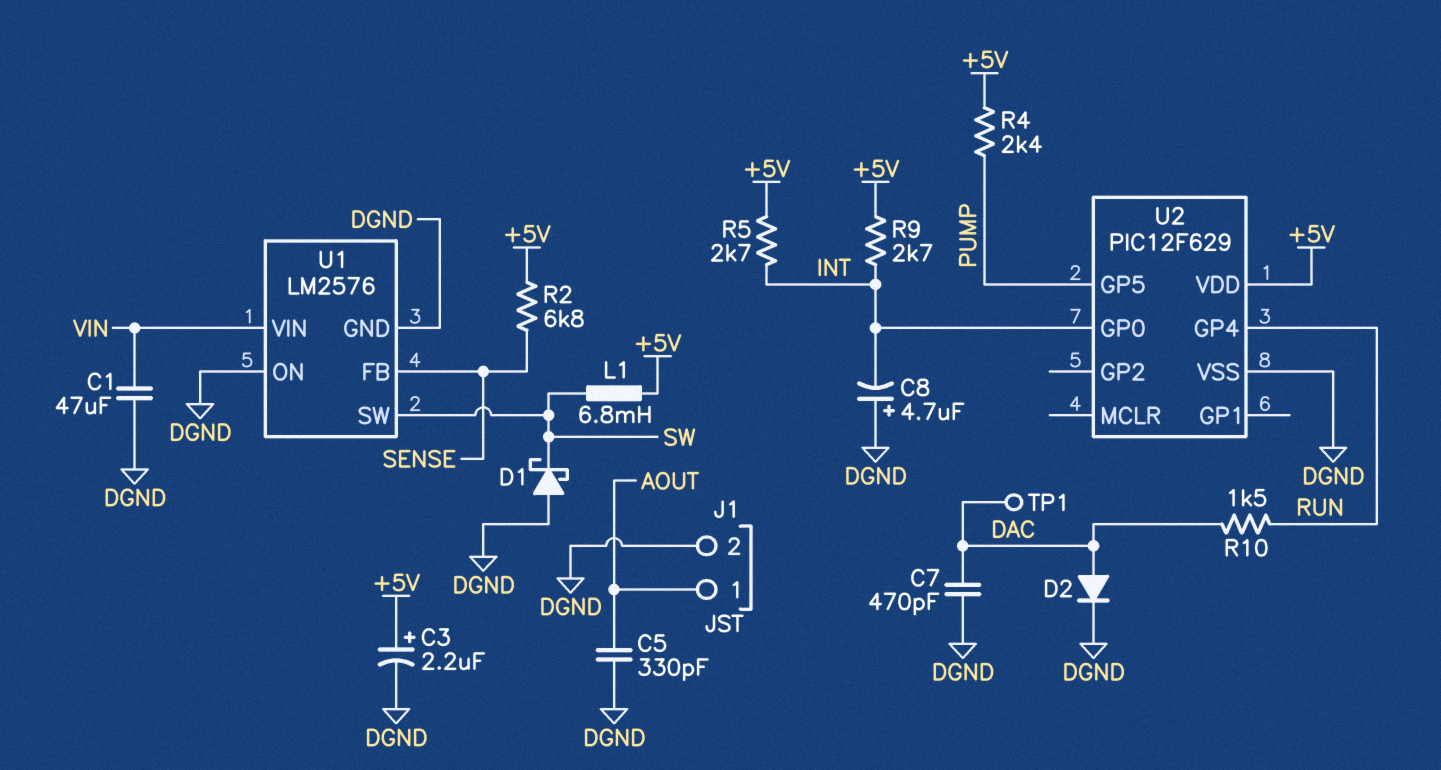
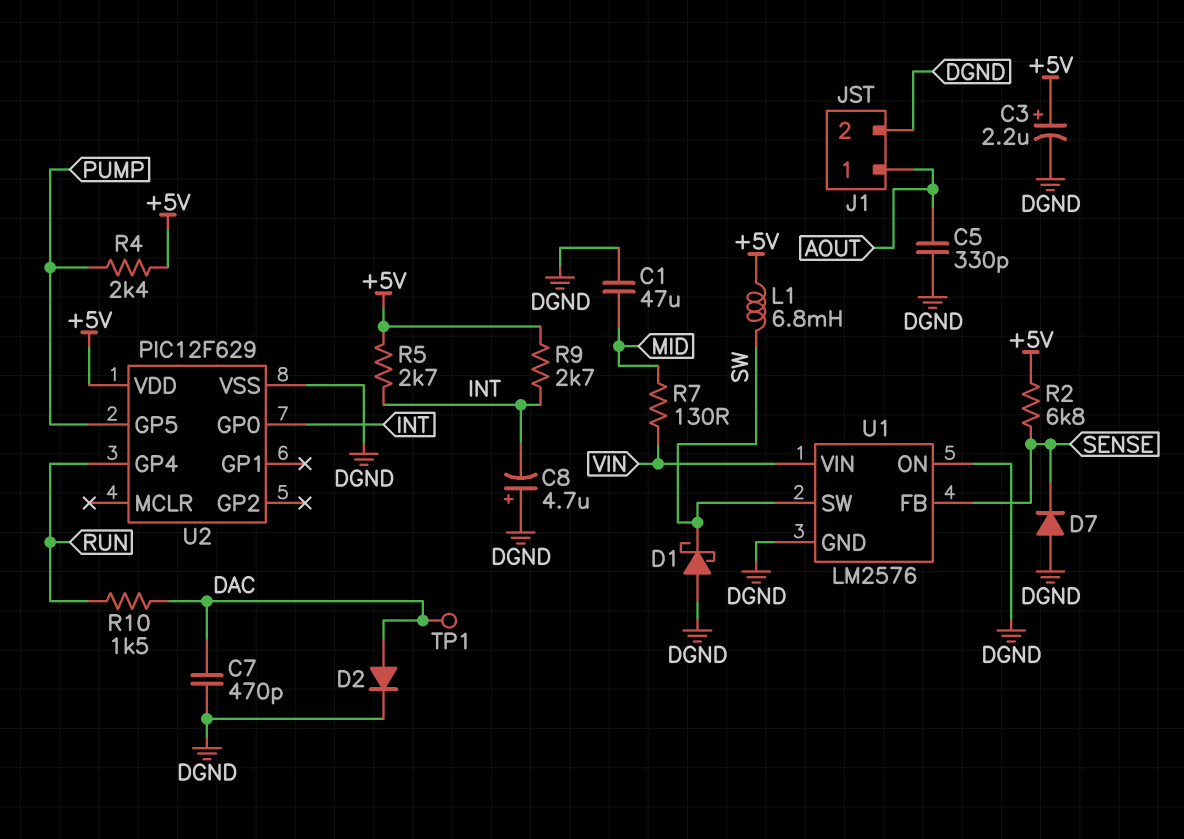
C1: 47uF (DGND, VIN) -> 47uF (DGND, MID)
D7: none -> diode (A DGND, K SENSE)
R7: none -> 130 (MID, VIN)

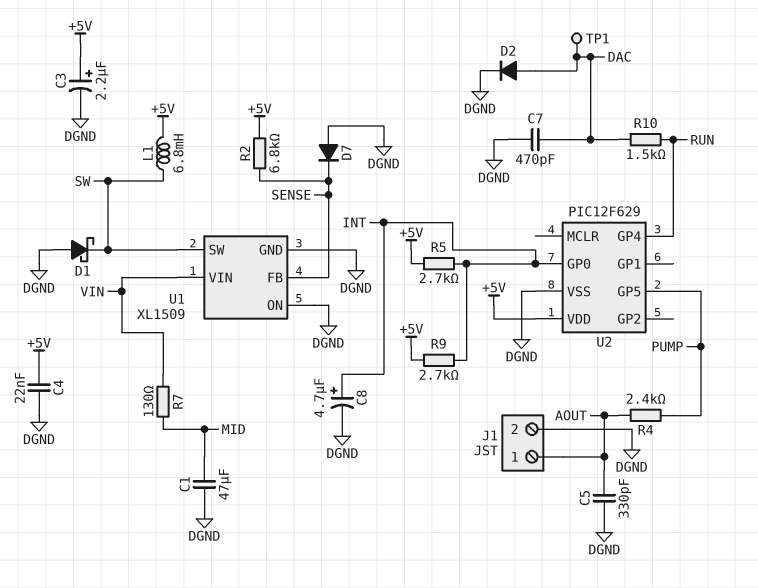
C4: none -> 22nF (+5V, DGND)
C8: 4.7uF (plus DGND, minus INT) -> 4.7uF (plus INT, minus DGND)
R4: 2.4k (+5V, PUMP) -> 2.4k (AOUT, PUMP)
U1: LM2576 -> XL1509

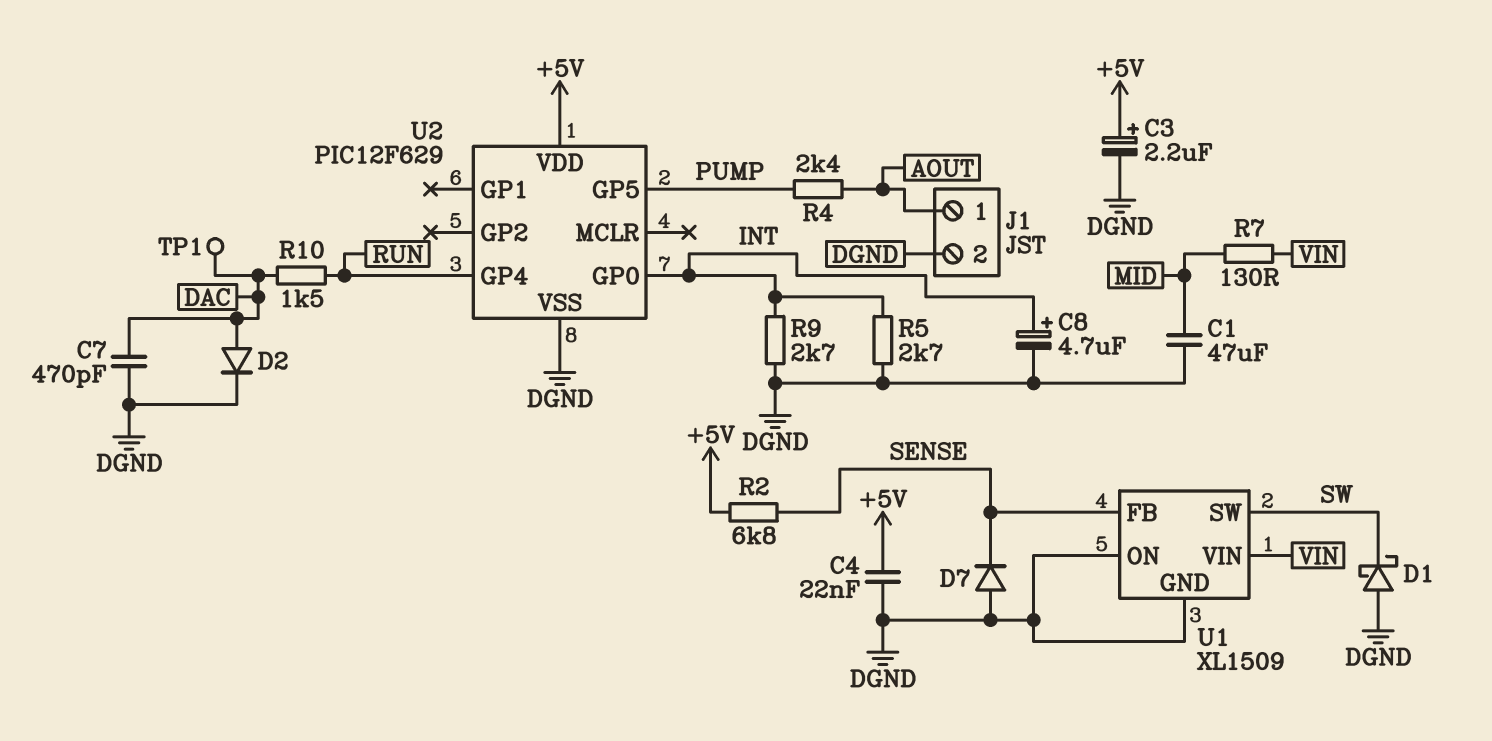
C5: 330pF (AOUT, DGND) -> none
L1: 6.8mH (+5V, SW) -> none
R5: 2.7k (+5V, INT) -> 2.7k (DGND, INT)
R9: 2.7k (+5V, INT) -> 2.7k (DGND, INT)

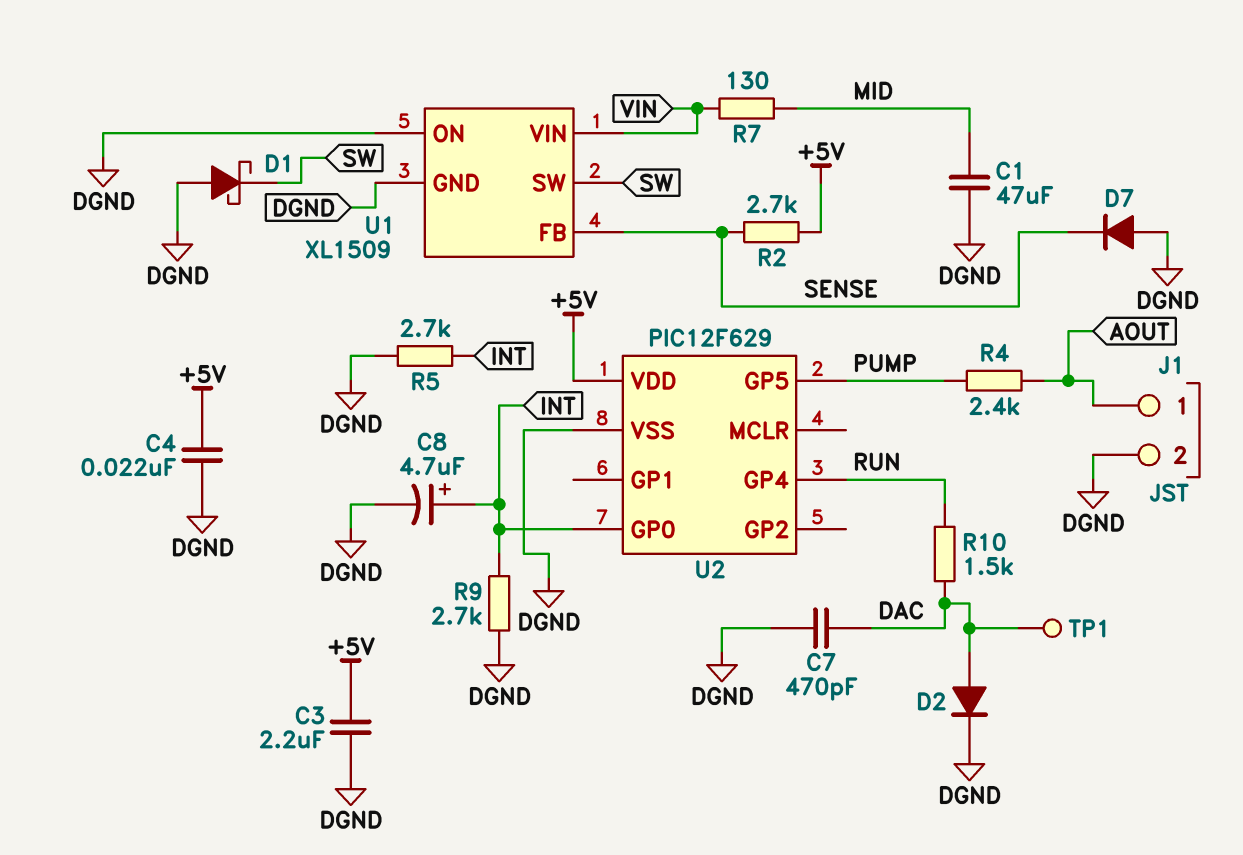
C3: 2.2uF (plus +5V, minus DGND) -> 2.2uF (+5V, DGND)
R2: 6.8k (+5V, SENSE) -> 2.7k (+5V, SENSE)

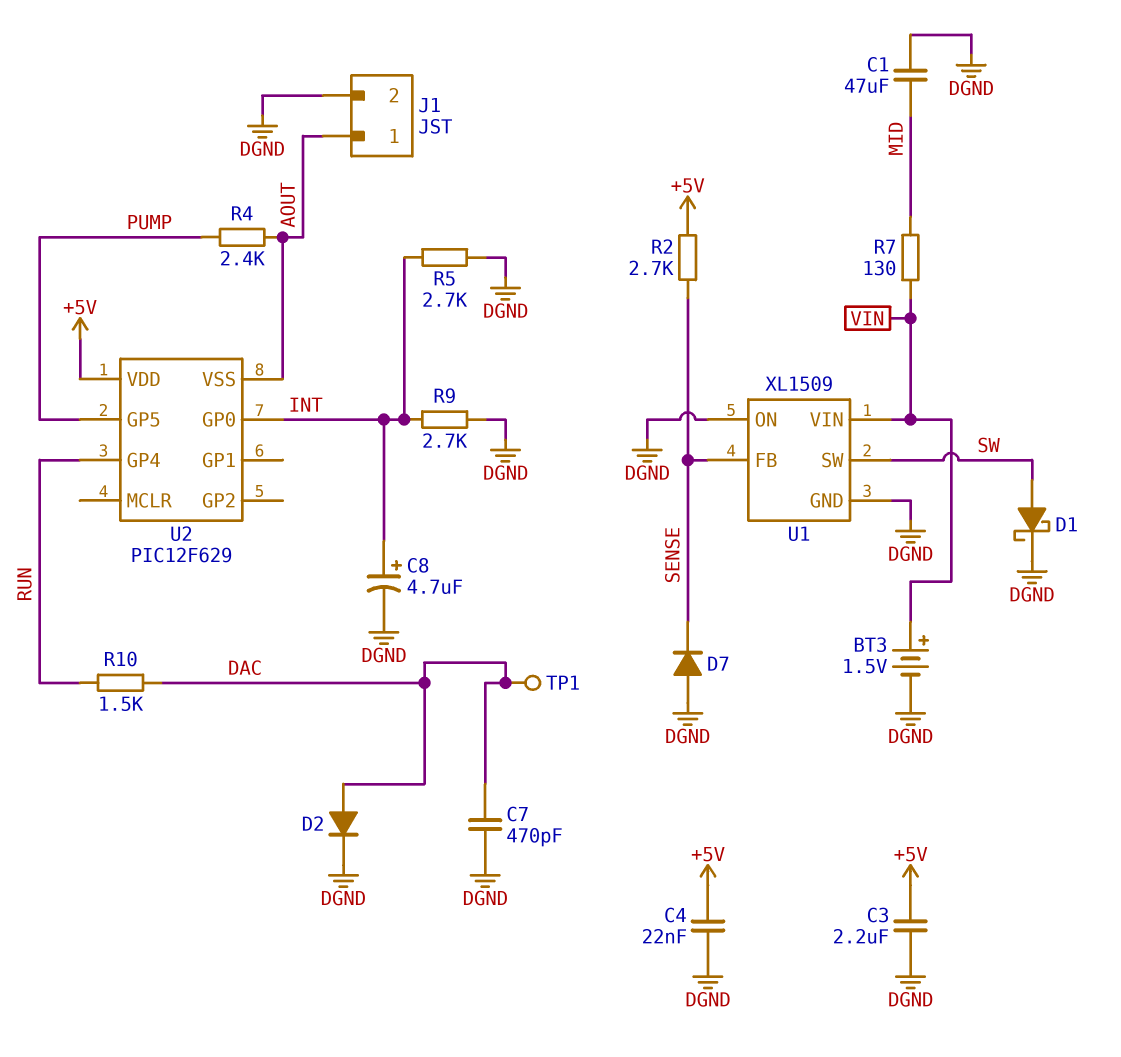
BT3: none -> 1.5V (plus VIN, minus DGND)
D1: schottky (A DGND, K SW) -> schottky (A SW, K DGND)
U2 pin VSS: DGND -> AOUT

